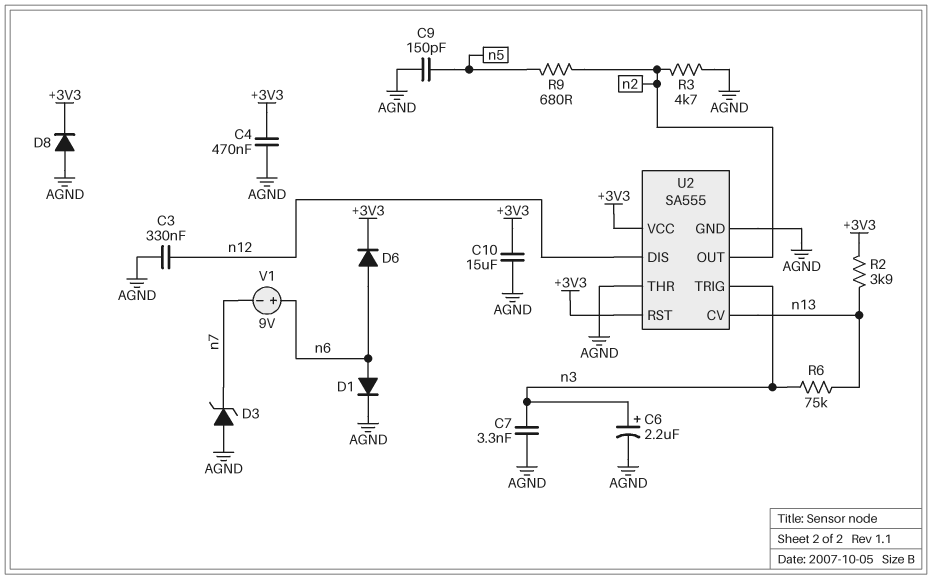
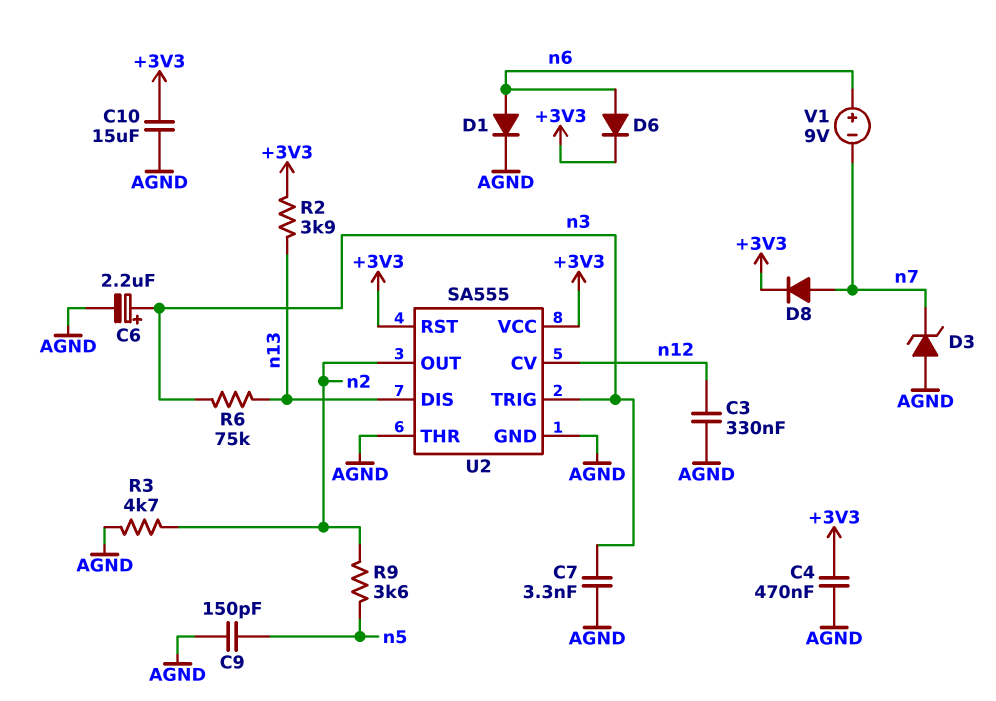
D8: diode (A AGND, K +3V3) -> diode (A n7, K +3V3)
R9: 680 (n2, n5) -> 3.6k (n2, n5)
U2 pin CV: n13 -> n12
U2 pin DIS: n12 -> n13

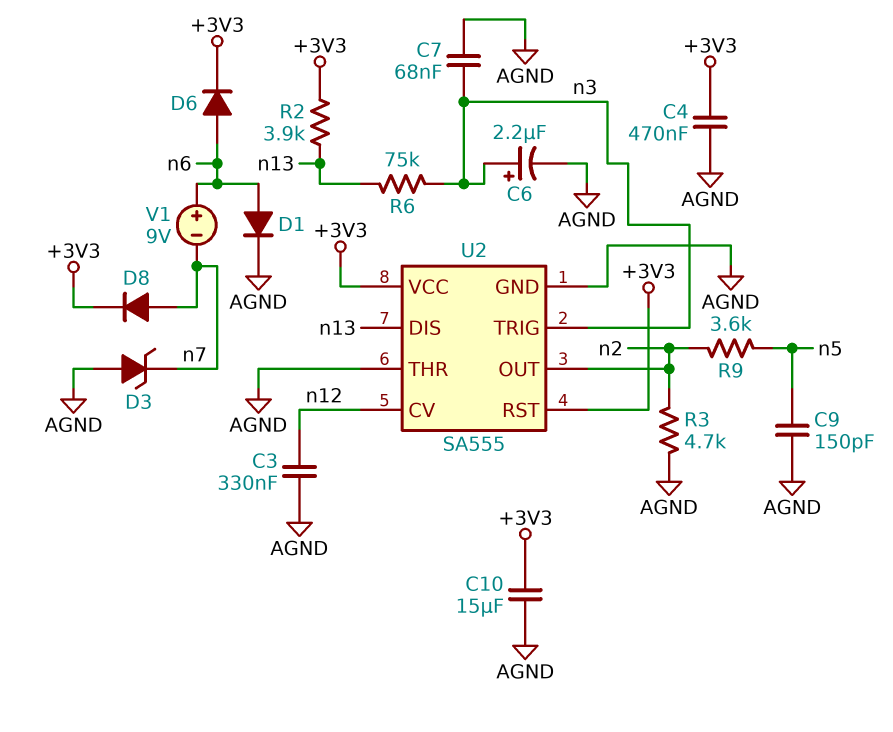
C7: 3.3nF (AGND, n3) -> 68nF (AGND, n3)

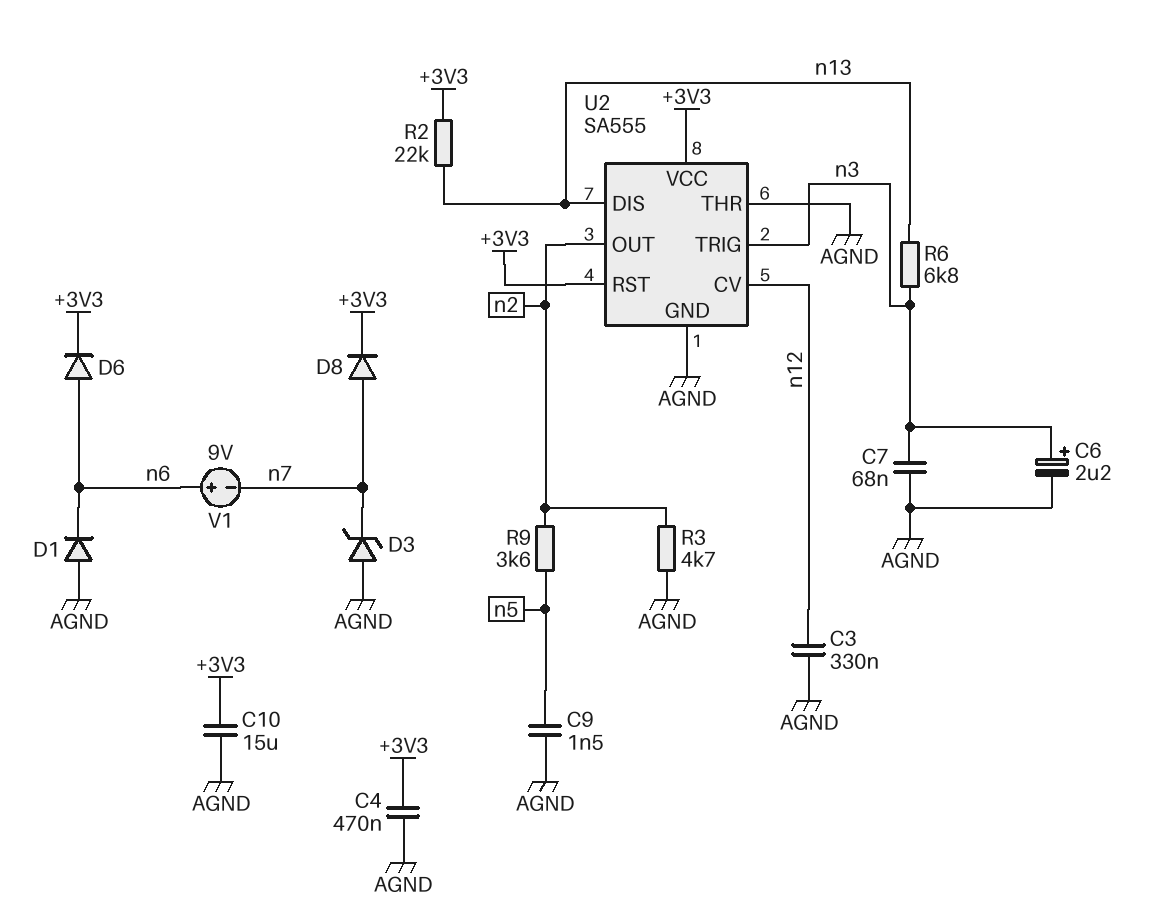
C9: 150pF (AGND, n5) -> 1.5nF (AGND, n5)
D1: diode (A n6, K AGND) -> diode (A AGND, K n6)
R2: 3.9k (+3V3, n13) -> 22k (+3V3, n13)
R6: 75k (n3, n13) -> 6.8k (n3, n13)

